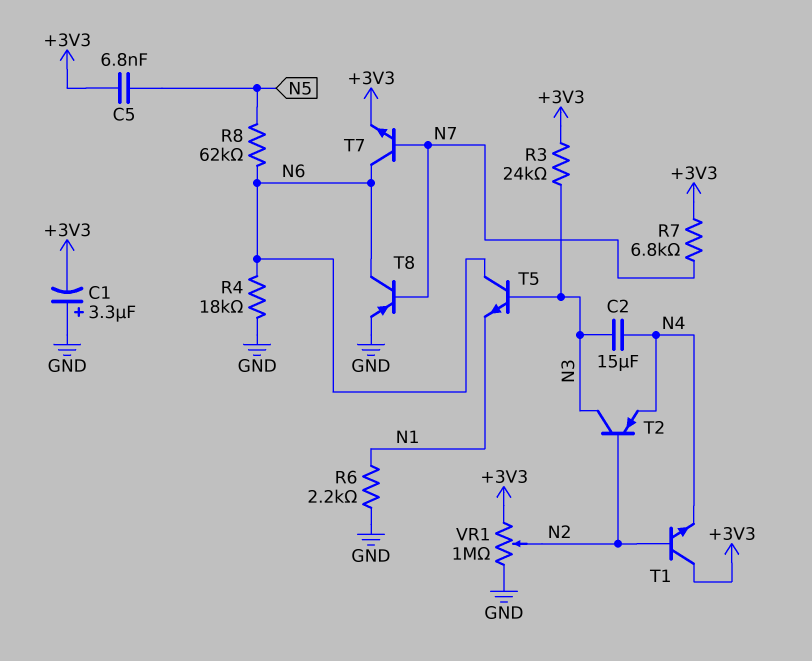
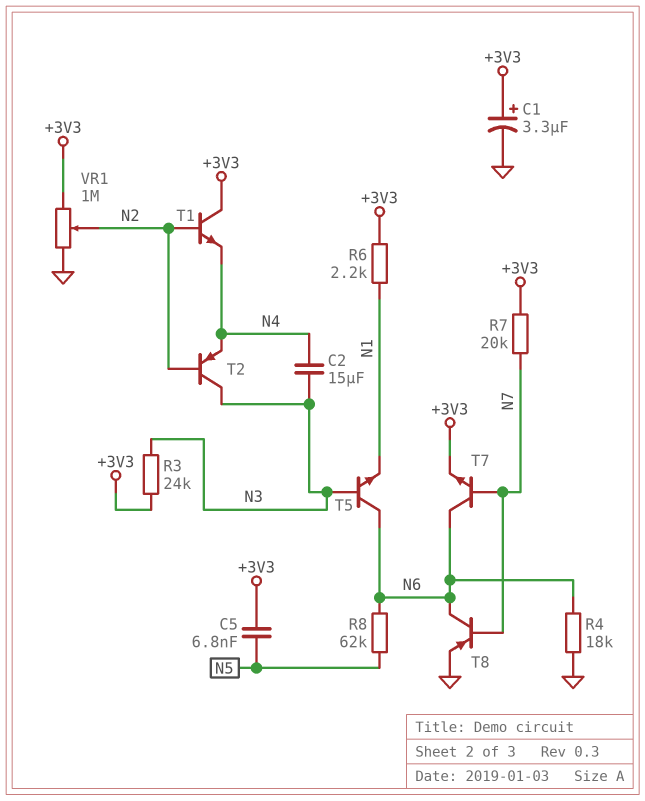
C1: 3.3uF (plus GND, minus +3V3) -> 3.3uF (plus +3V3, minus GND)
R6: 2.2k (GND, N1) -> 2.2k (+3V3, N1)
R7: 6.8k (+3V3, N7) -> 20k (+3V3, N7)

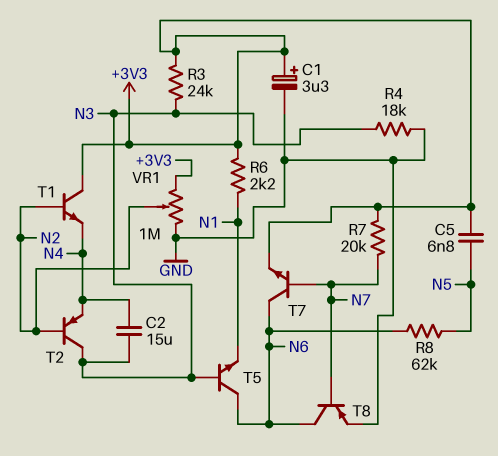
R4: 18k (GND, N6) -> 18k (GND, N3)

